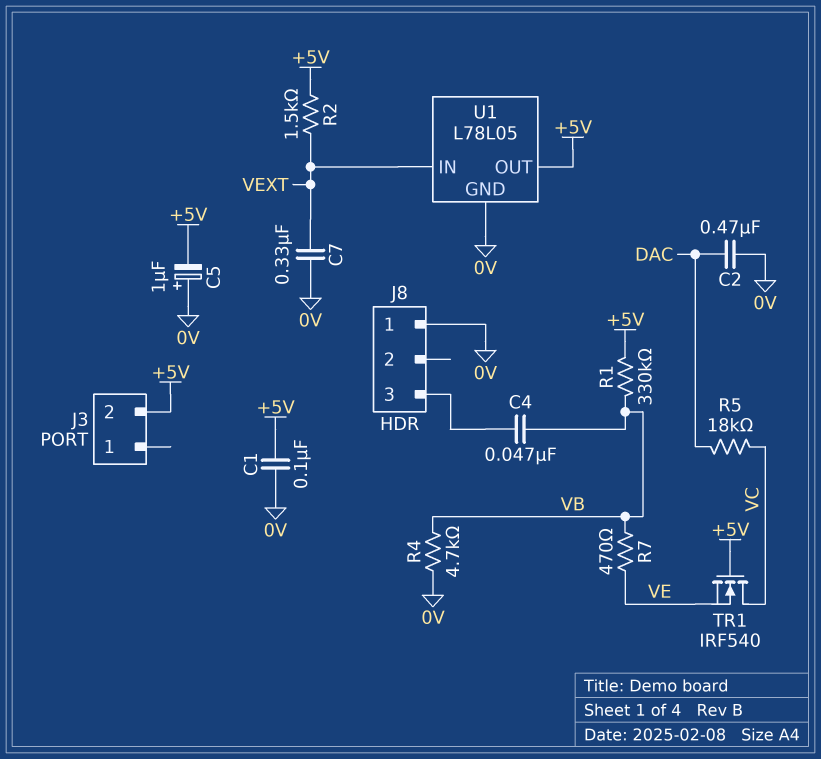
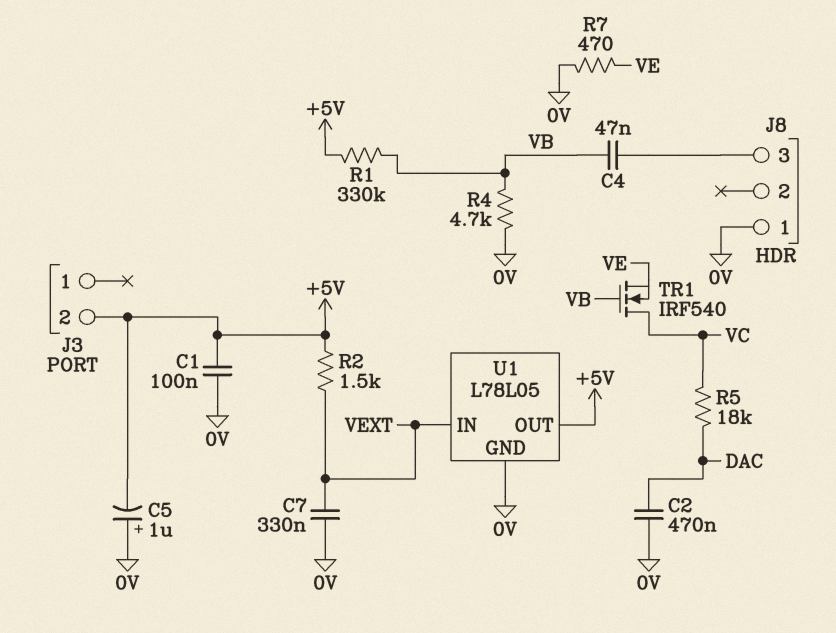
R7: 470 (VB, VE) -> 470 (0V, VE)
TR1: NMOS IRF540 (G +5V, D VC, S VE) -> NMOS IRF540 (G VB, D VC, S VE)

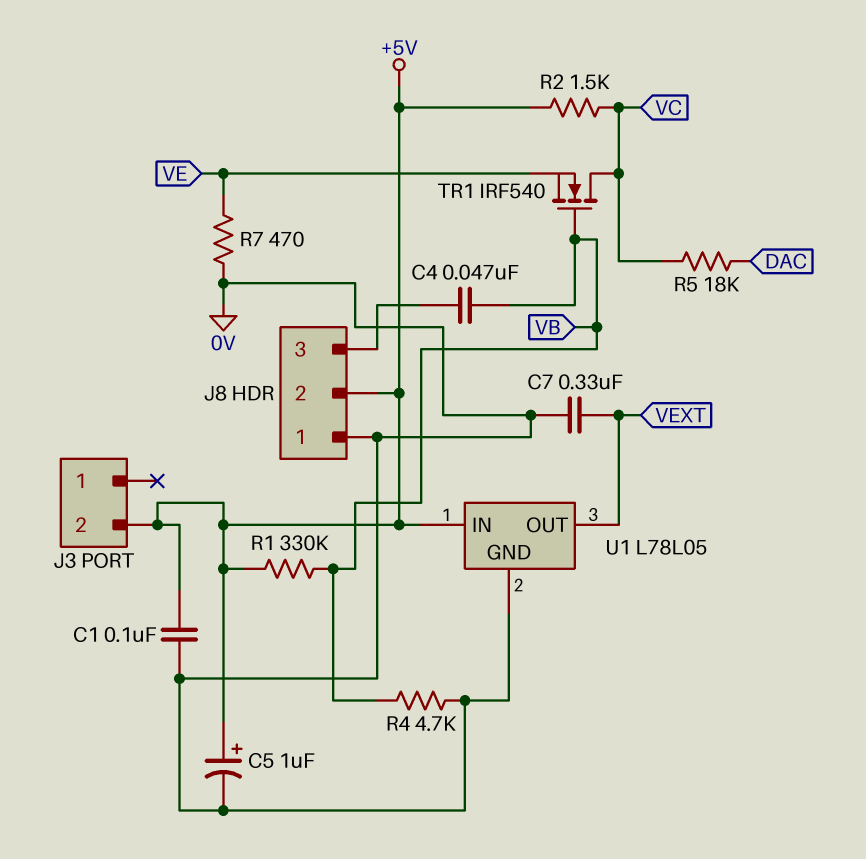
C2: 470nF (0V, DAC) -> none
C5: 1uF (plus 0V, minus +5V) -> 1uF (plus +5V, minus 0V)
J8 pin 2: none -> +5V
R2: 1.5k (+5V, VEXT) -> 1.5k (+5V, VC)
U1 pin IN: VEXT -> +5V
U1 pin OUT: +5V -> VEXT

